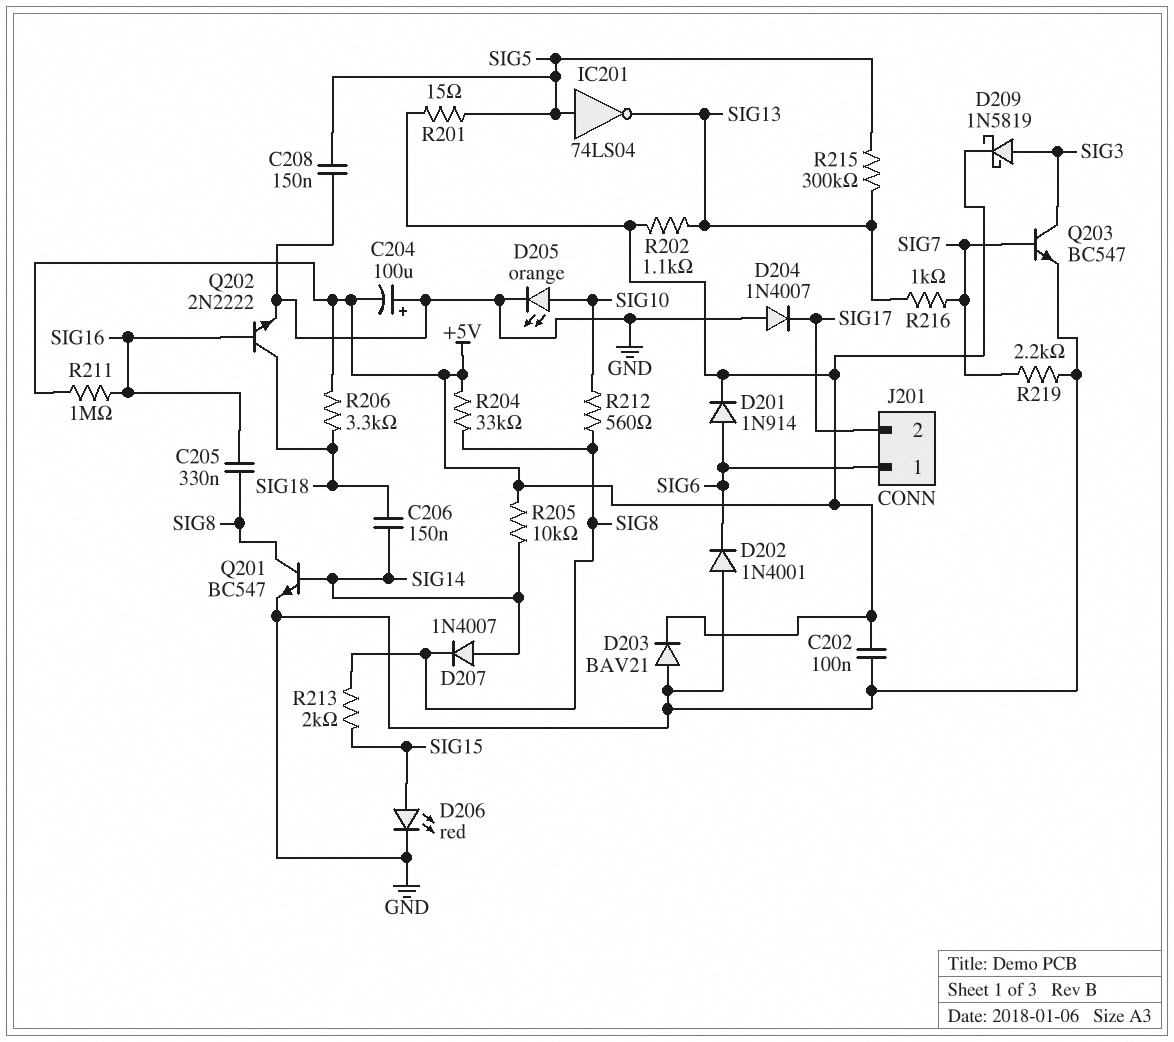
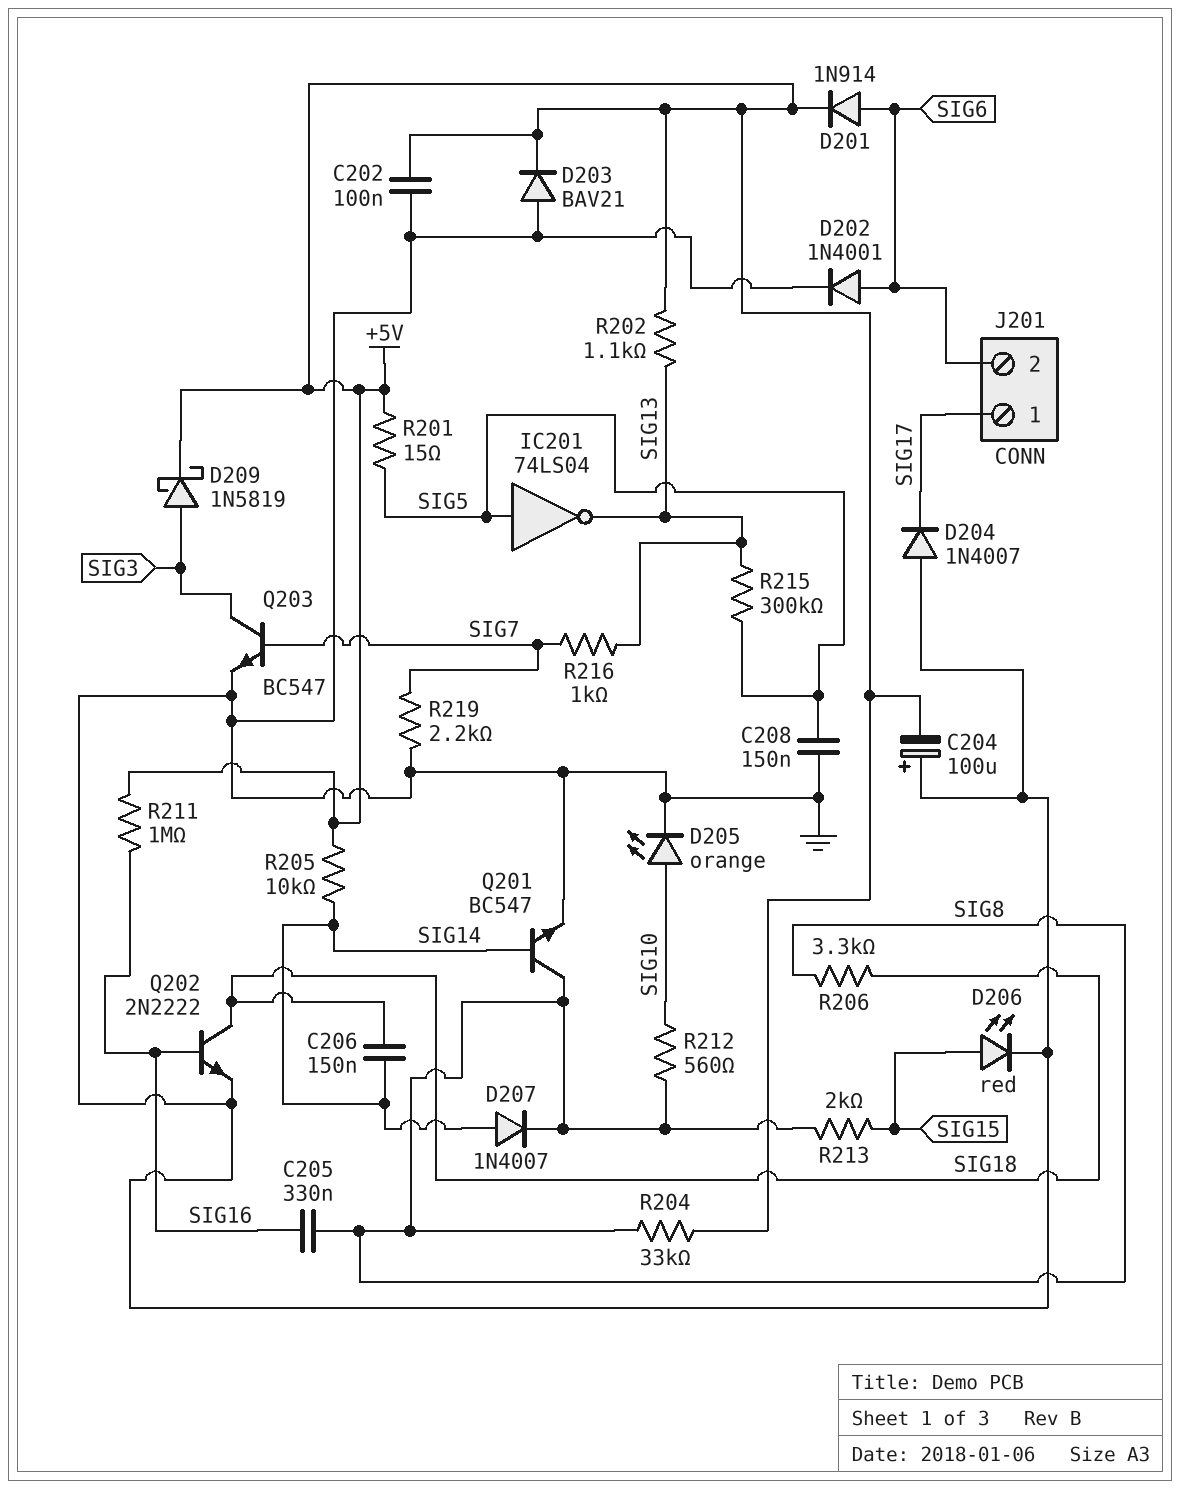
D202: diode 1N4001 (A GND, K SIG6) -> diode 1N4001 (A SIG6, K GND)
J201 pin 1: SIG6 -> SIG17
J201 pin 2: SIG17 -> SIG6
R206: 3.3k (+5V, SIG18) -> 3.3k (SIG8, SIG18)

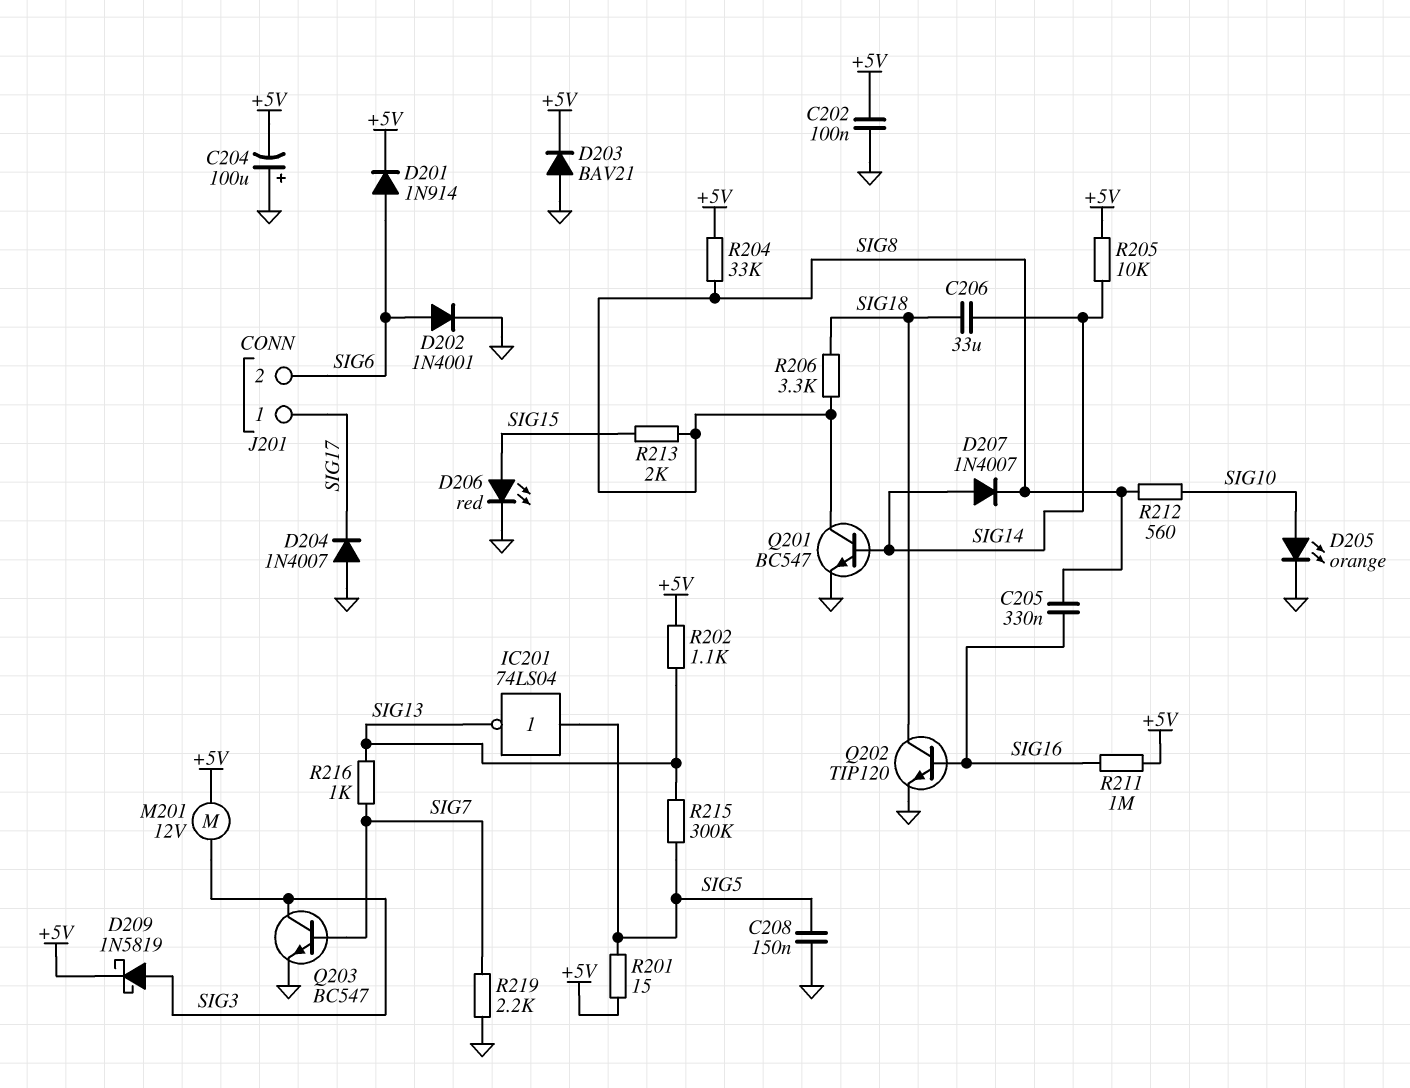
C206: 150nF (SIG14, SIG18) -> 33uF (SIG14, SIG18)
M201: none -> motor 12V (+5V, SIG3)
Q202: NPN 2N2222 (B SIG16, C SIG18, E GND) -> NPN TIP120 (B SIG16, C SIG18, E GND)

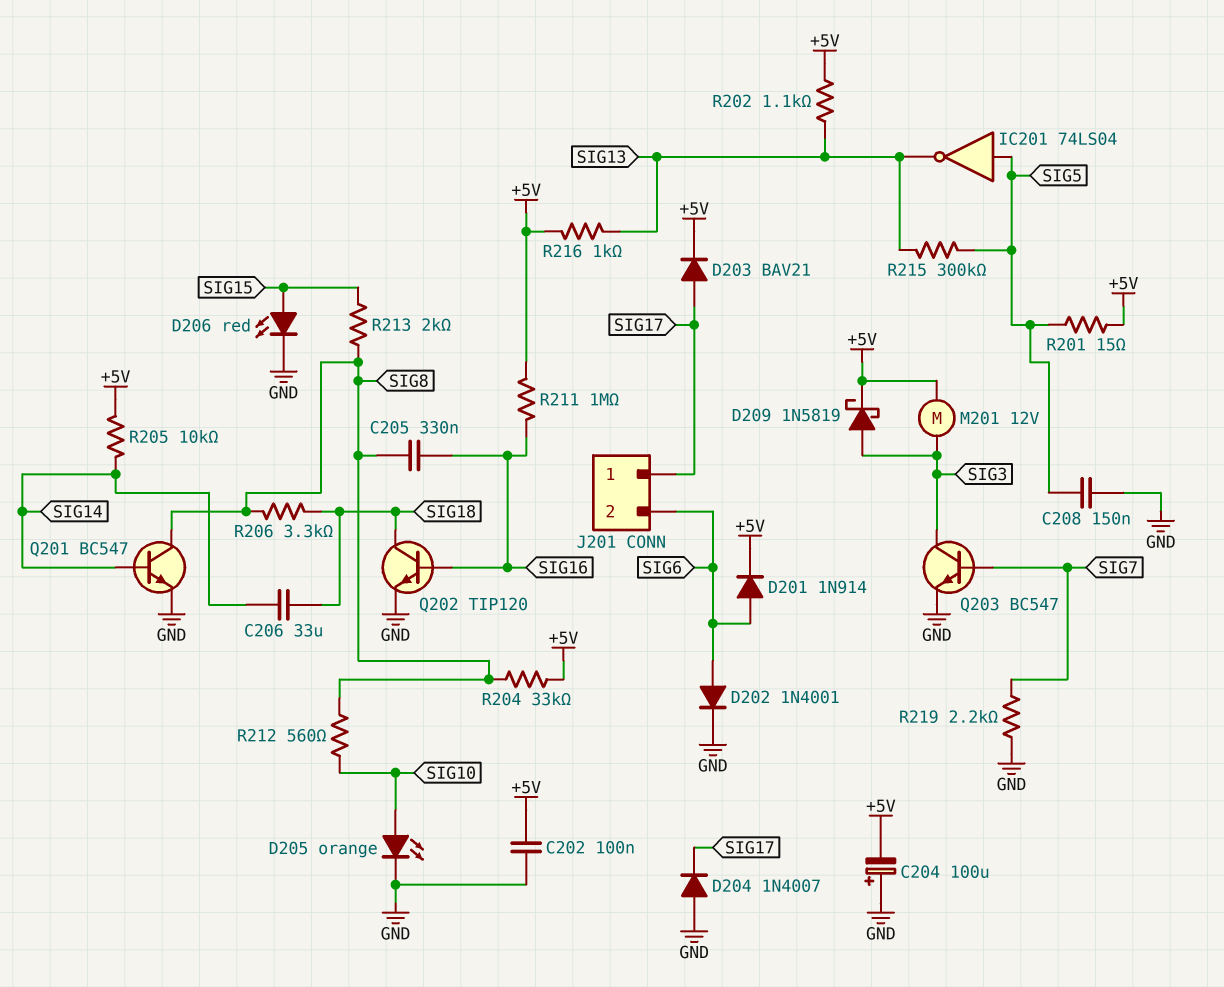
D203: diode BAV21 (A GND, K +5V) -> diode BAV21 (A SIG17, K +5V)
D207: diode 1N4007 (A SIG14, K SIG8) -> none
R216: 1k (SIG7, SIG13) -> 1k (+5V, SIG13)

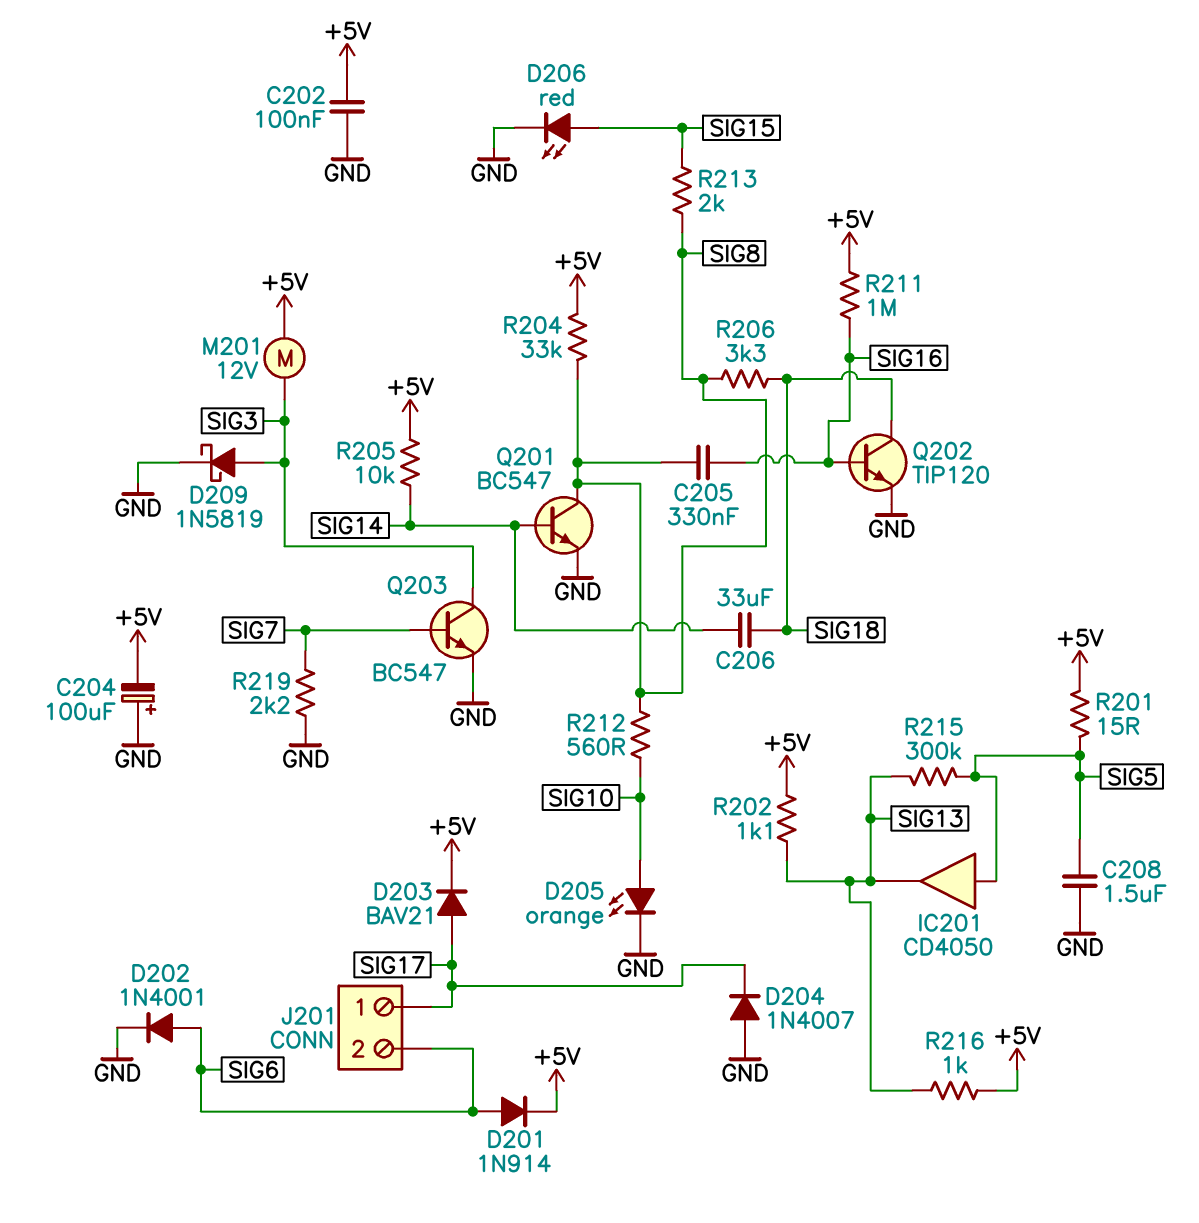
C208: 150nF (GND, SIG5) -> 1.5uF (GND, SIG5)
D209: schottky 1N5819 (A SIG3, K +5V) -> schottky 1N5819 (A SIG3, K GND)
IC201: NOT 74LS04 (in SIG5, out SIG13) -> buffer CD4050 (in SIG5, out SIG13)

